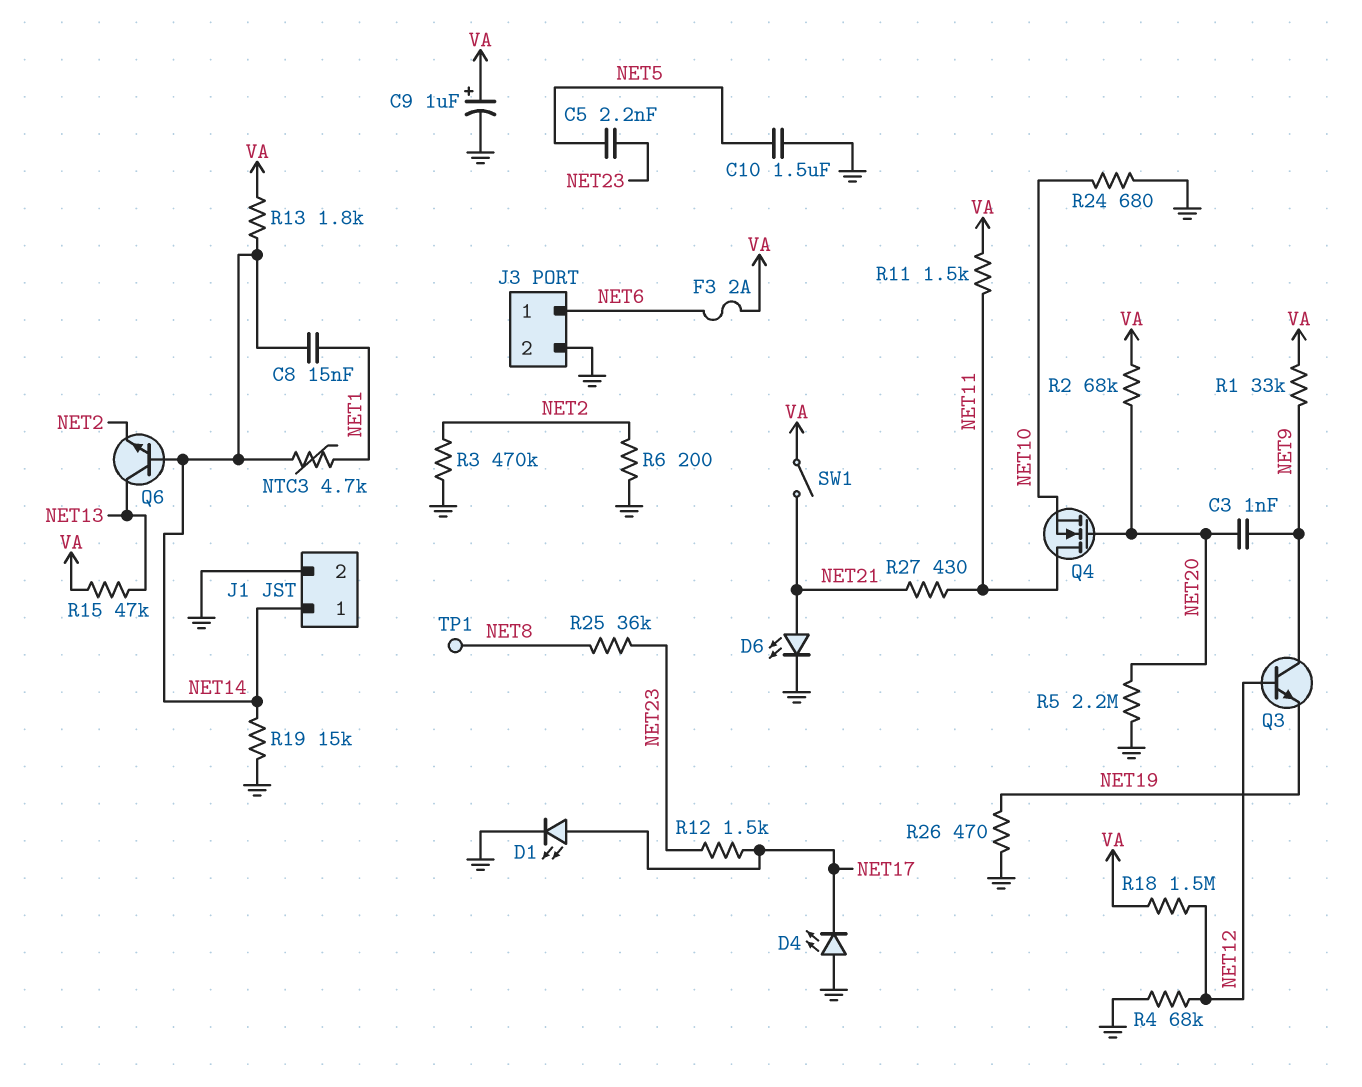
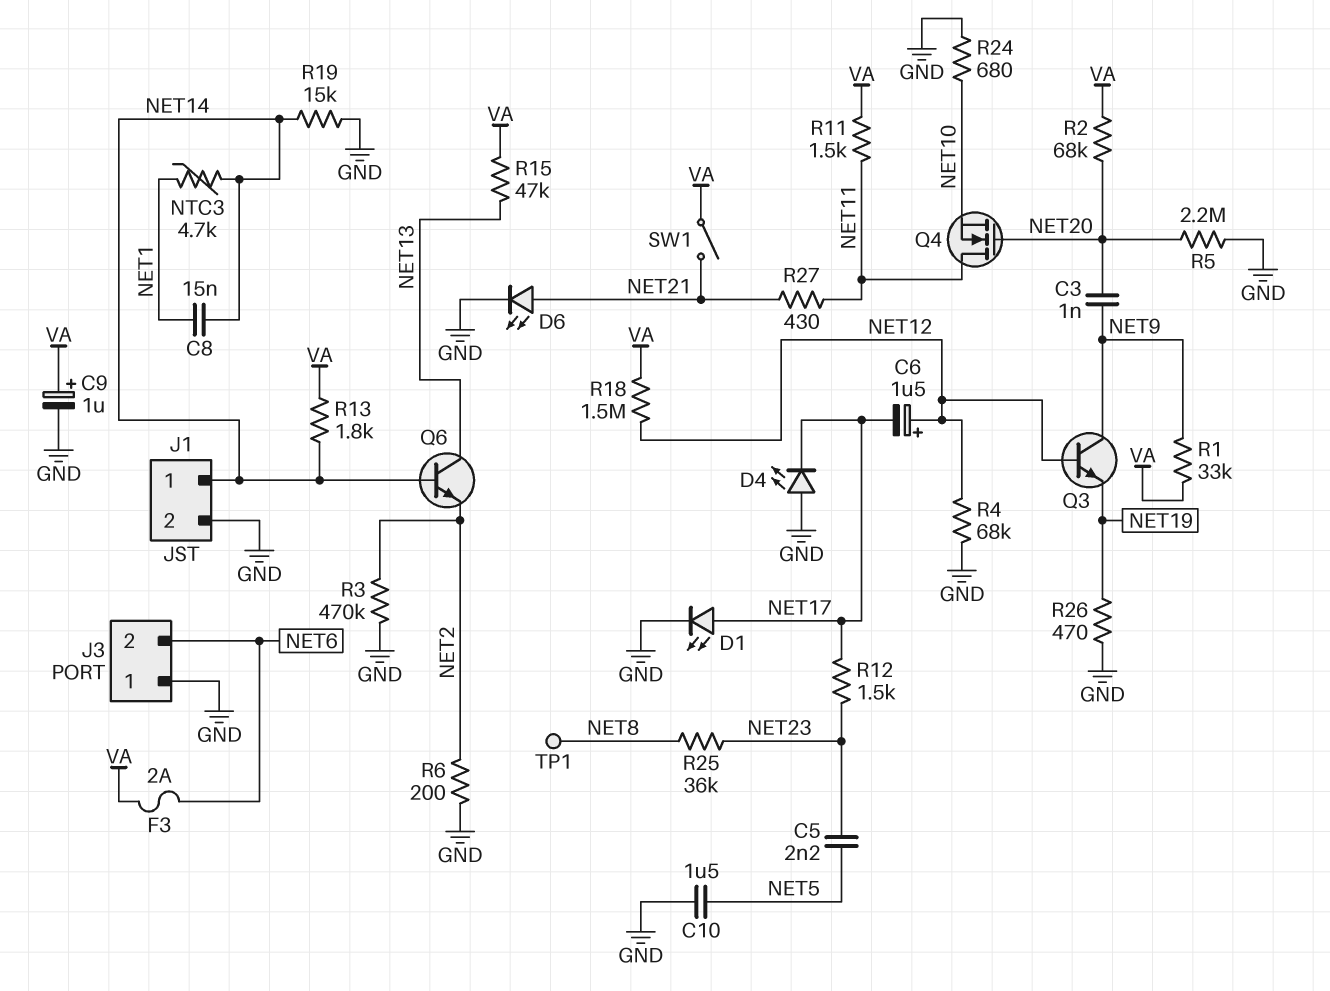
C6: none -> 1.5uF (plus NET12, minus NET17)
J3 pin 1: NET6 -> GND
J3 pin 2: GND -> NET6

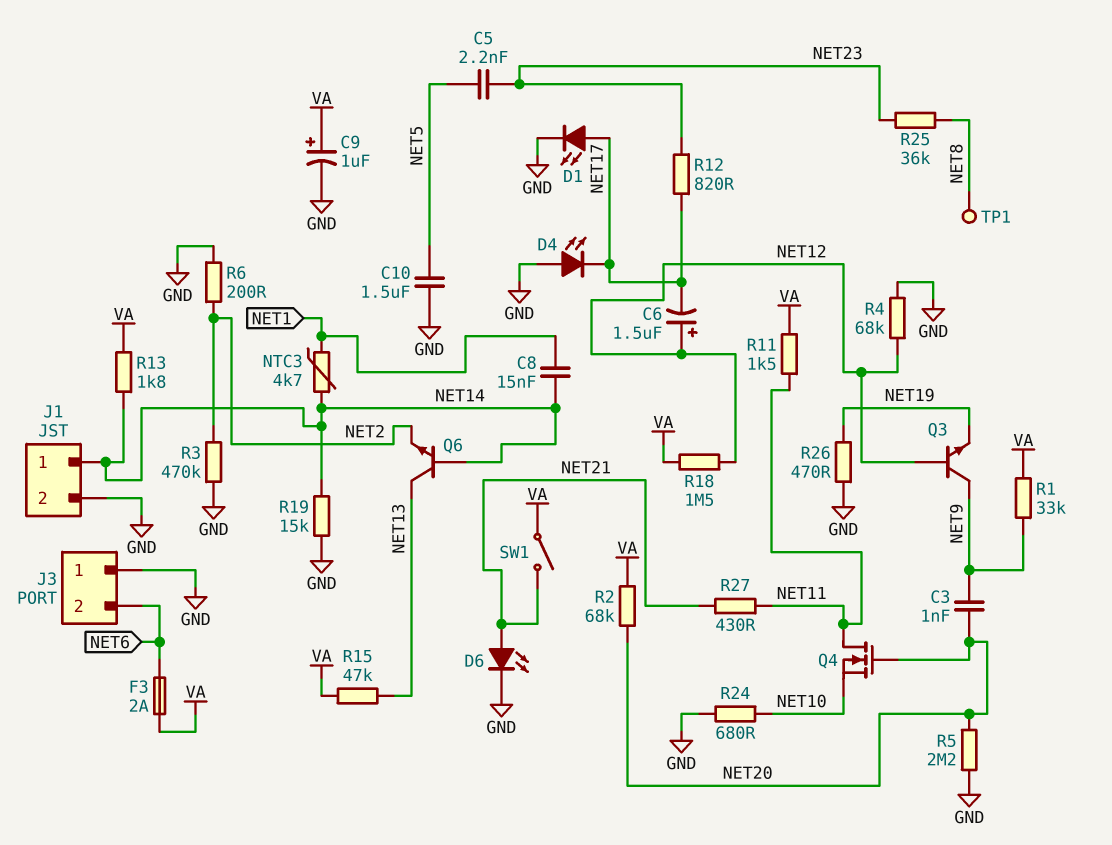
R12: 1.5k (NET17, NET23) -> 820 (NET17, NET23)

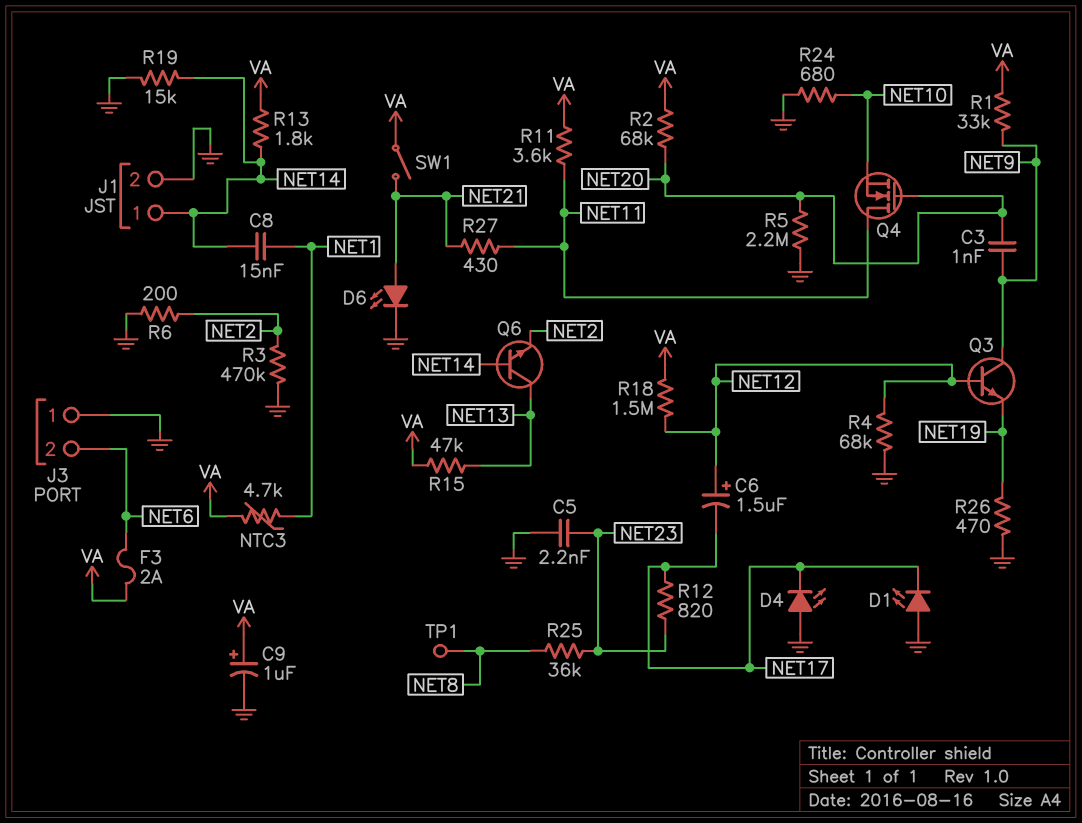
C5: 2.2nF (NET5, NET23) -> 2.2nF (GND, NET23)
C10: 1.5uF (GND, NET5) -> none
D1: LED (A NET17, K GND) -> LED (A GND, K NET17)
NTC3: 4.7k (NET1, NET14) -> 4.7k (NET1, VA)
R11: 1.5k (NET11, VA) -> 3.6k (NET11, VA)

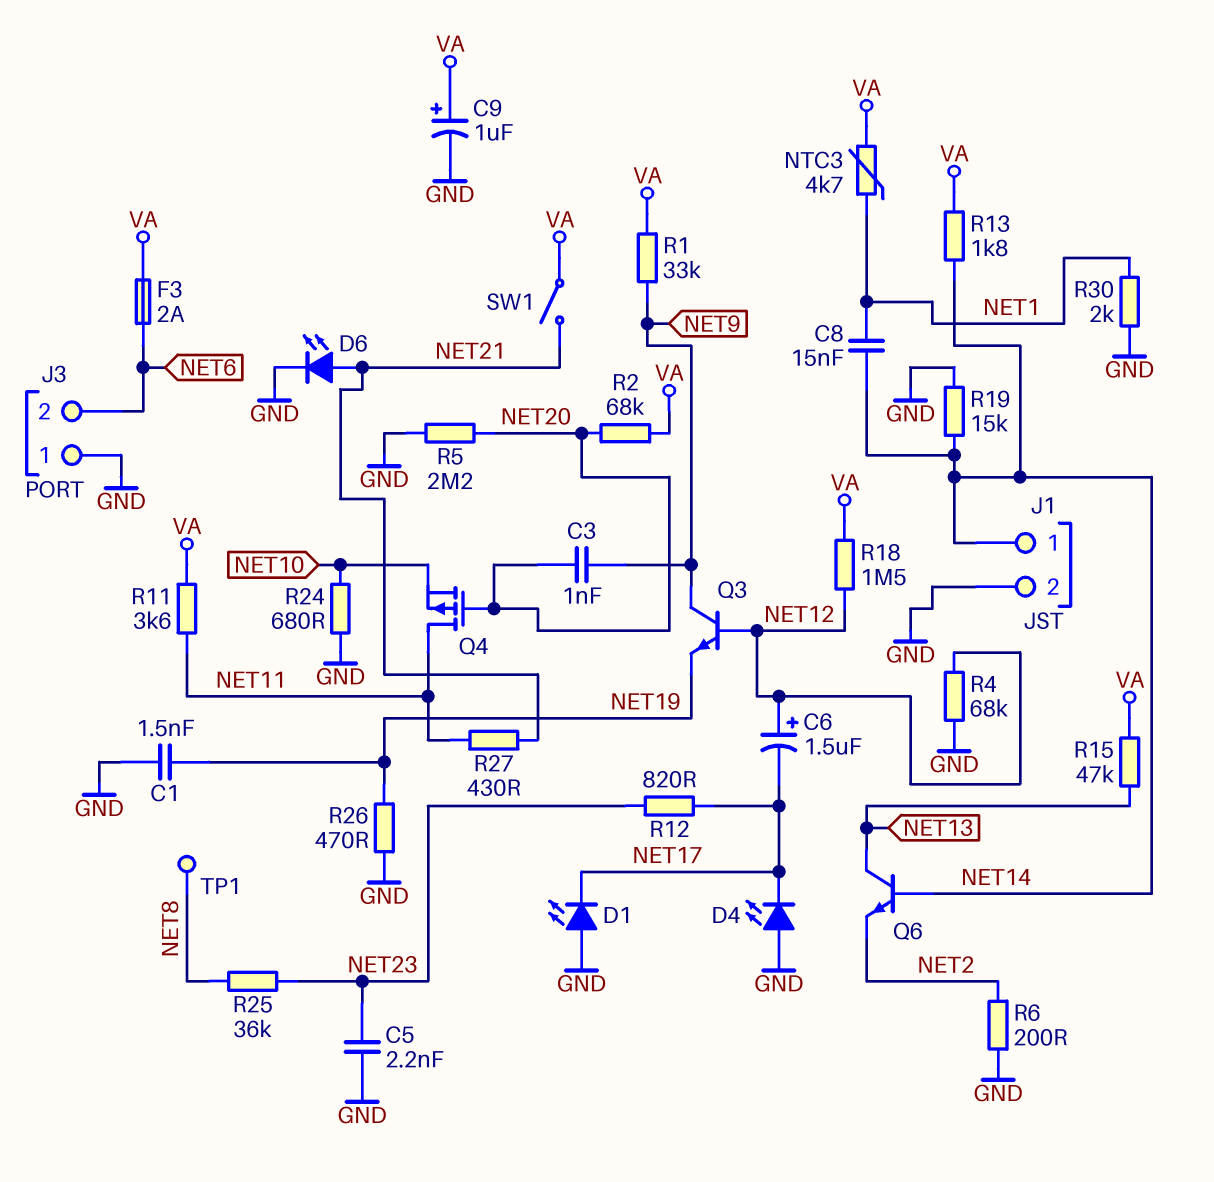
C1: none -> 1.5nF (GND, NET19)
Q4: NMOS (G NET20, D NET11, S NET10) -> PMOS (G NET20, D NET11, S NET10)
R3: 470k (GND, NET2) -> none
R30: none -> 2k (GND, NET1)

